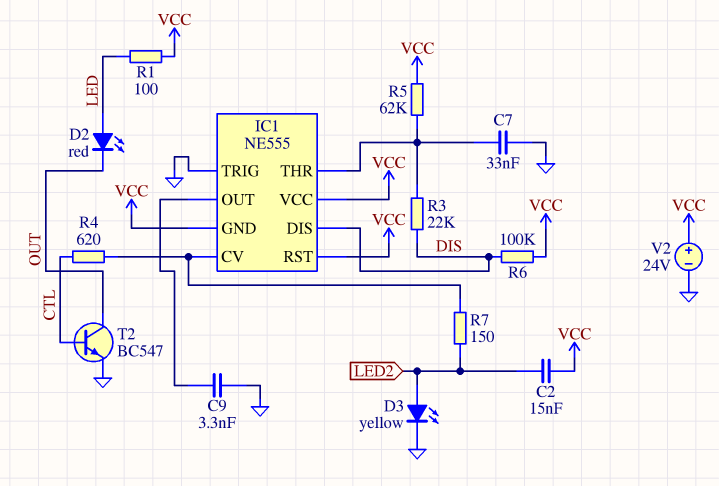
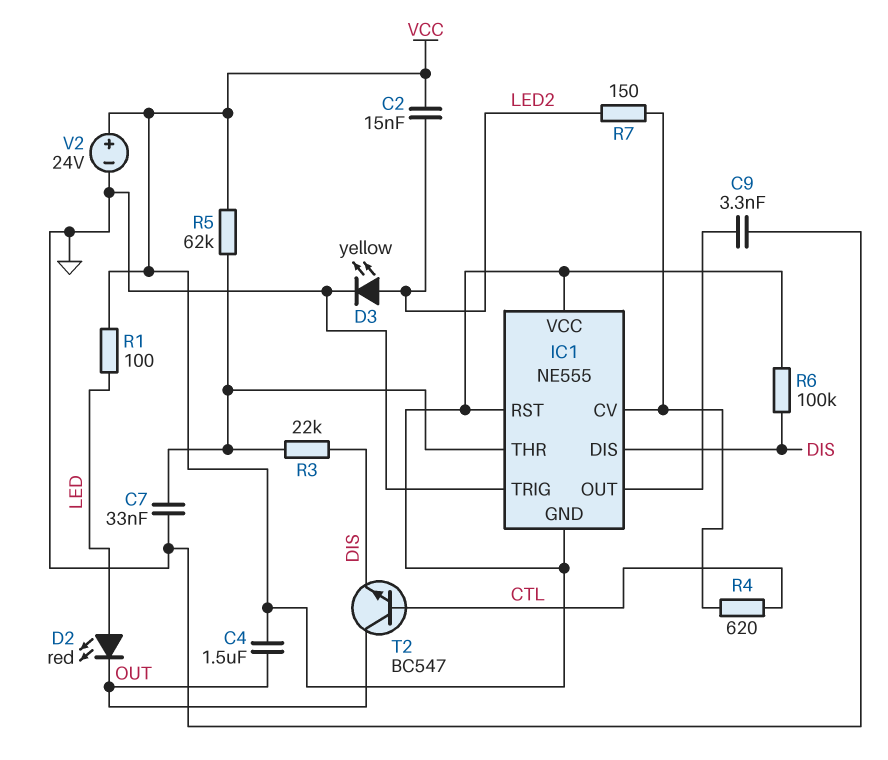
C4: none -> 1.5uF (OUT, VCC)
T2: NPN BC547 (B CTL, C OUT, E GND) -> NPN BC547 (B CTL, C OUT, E DIS)

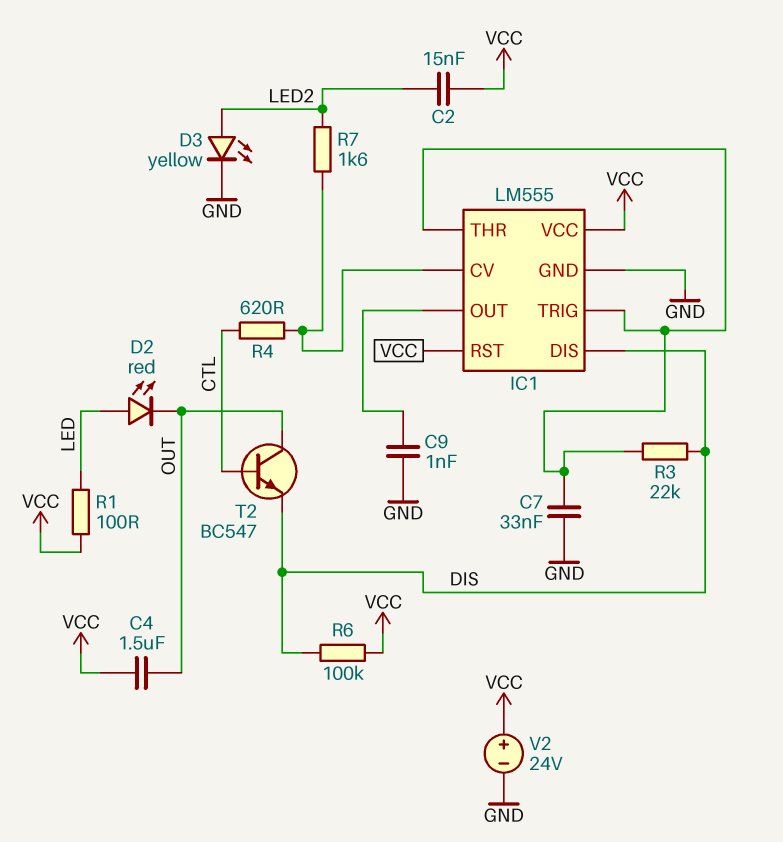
C9: 3.3nF (GND, IC1/OUT) -> 1nF (GND, IC1/OUT)
IC1: NE555 -> LM555
IC1 pin GND: VCC -> GND
IC1 pin TRIG: GND -> IC1/THR
R5: 62k (IC1/THR, VCC) -> none
R7: 150 (IC1/CV, LED2) -> 1.6k (IC1/CV, LED2)

